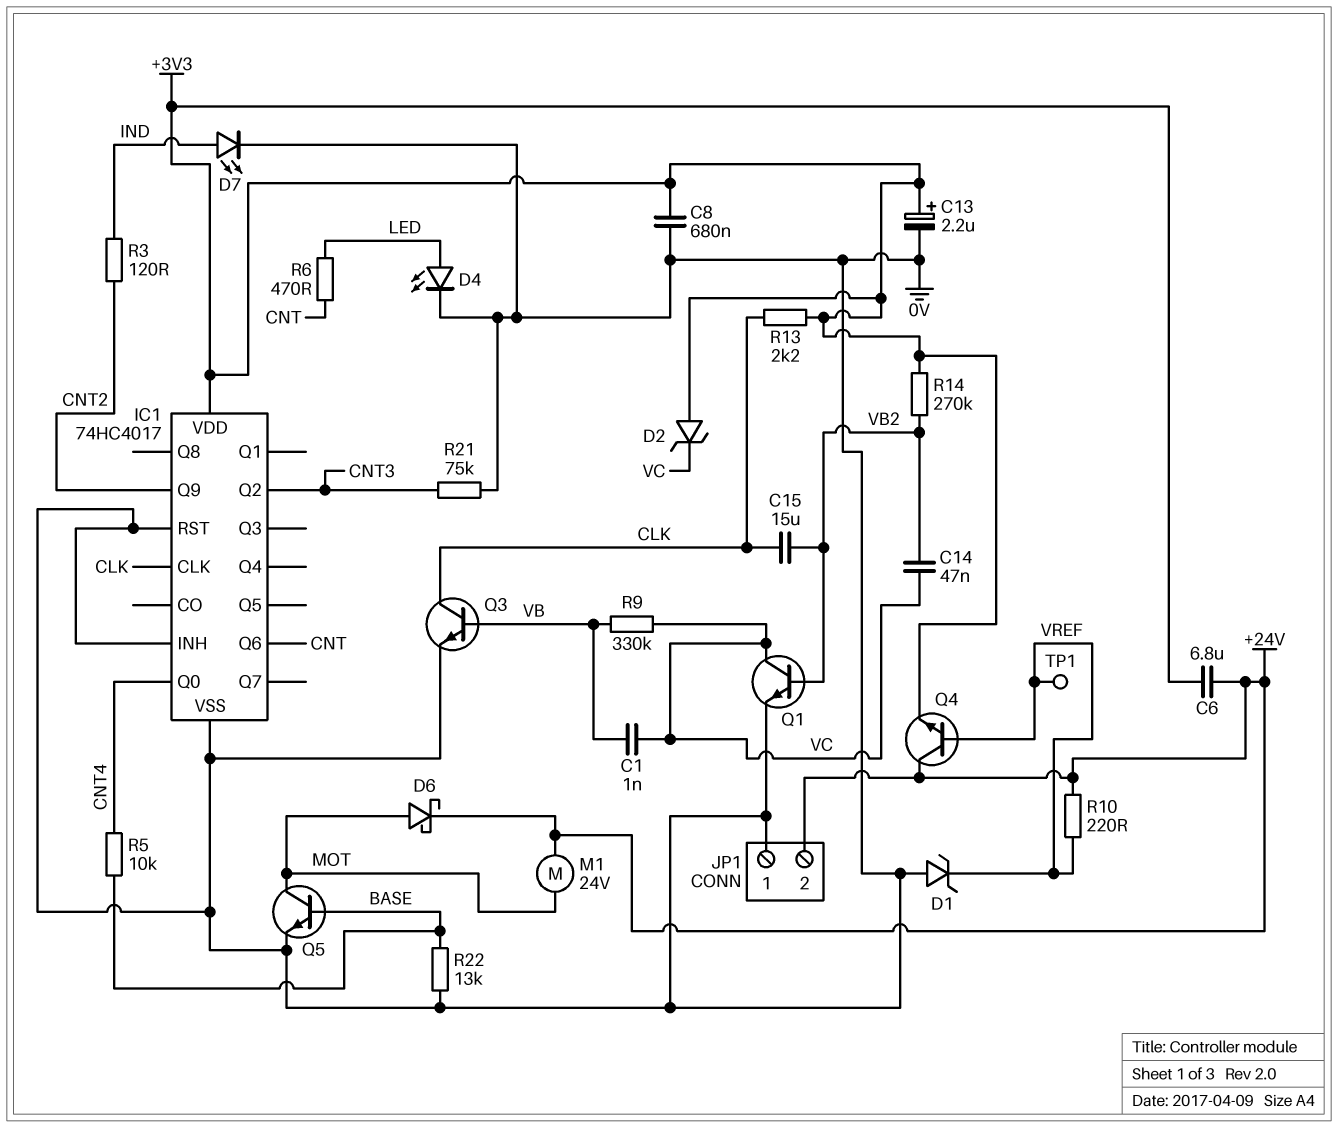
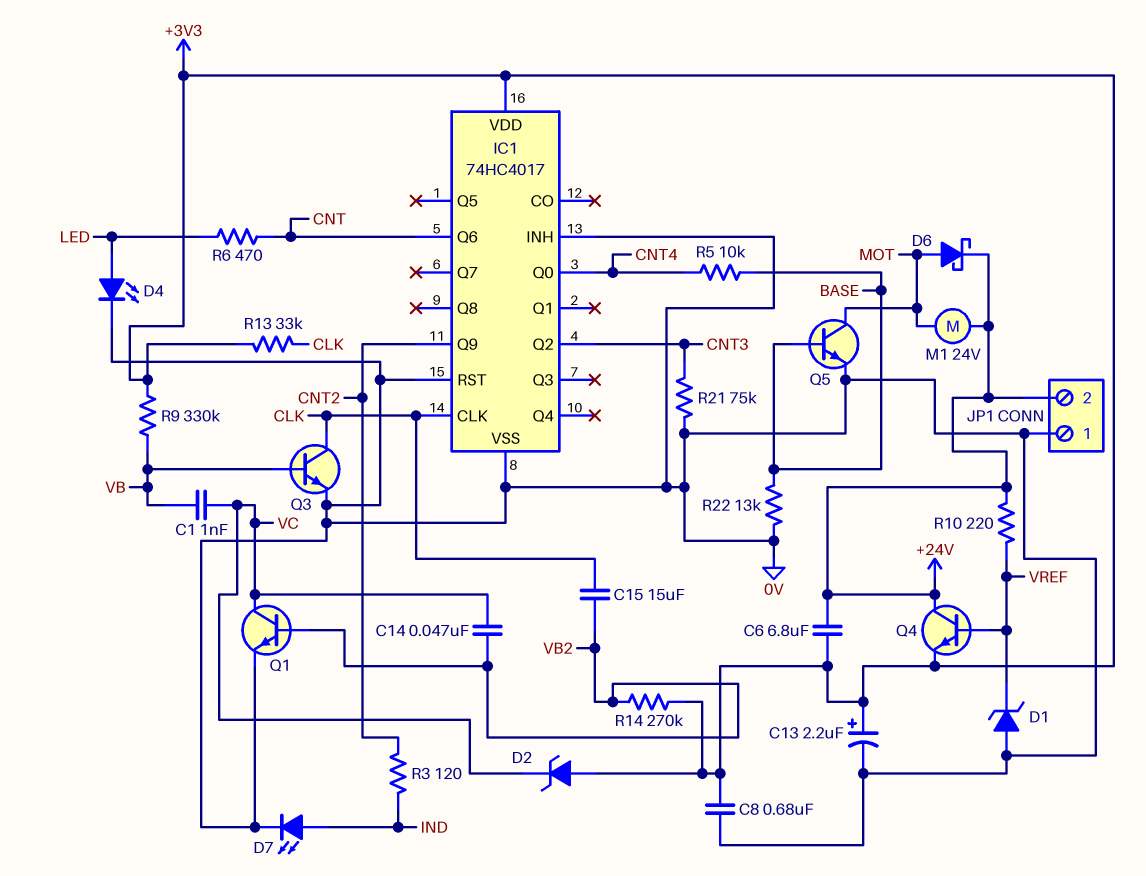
R9: 330k (VB, VC) -> 330k (+3V3, VB)
R13: 2.2k (+3V3, CLK) -> 33k (+3V3, CLK)
TP1: test point (VREF) -> none

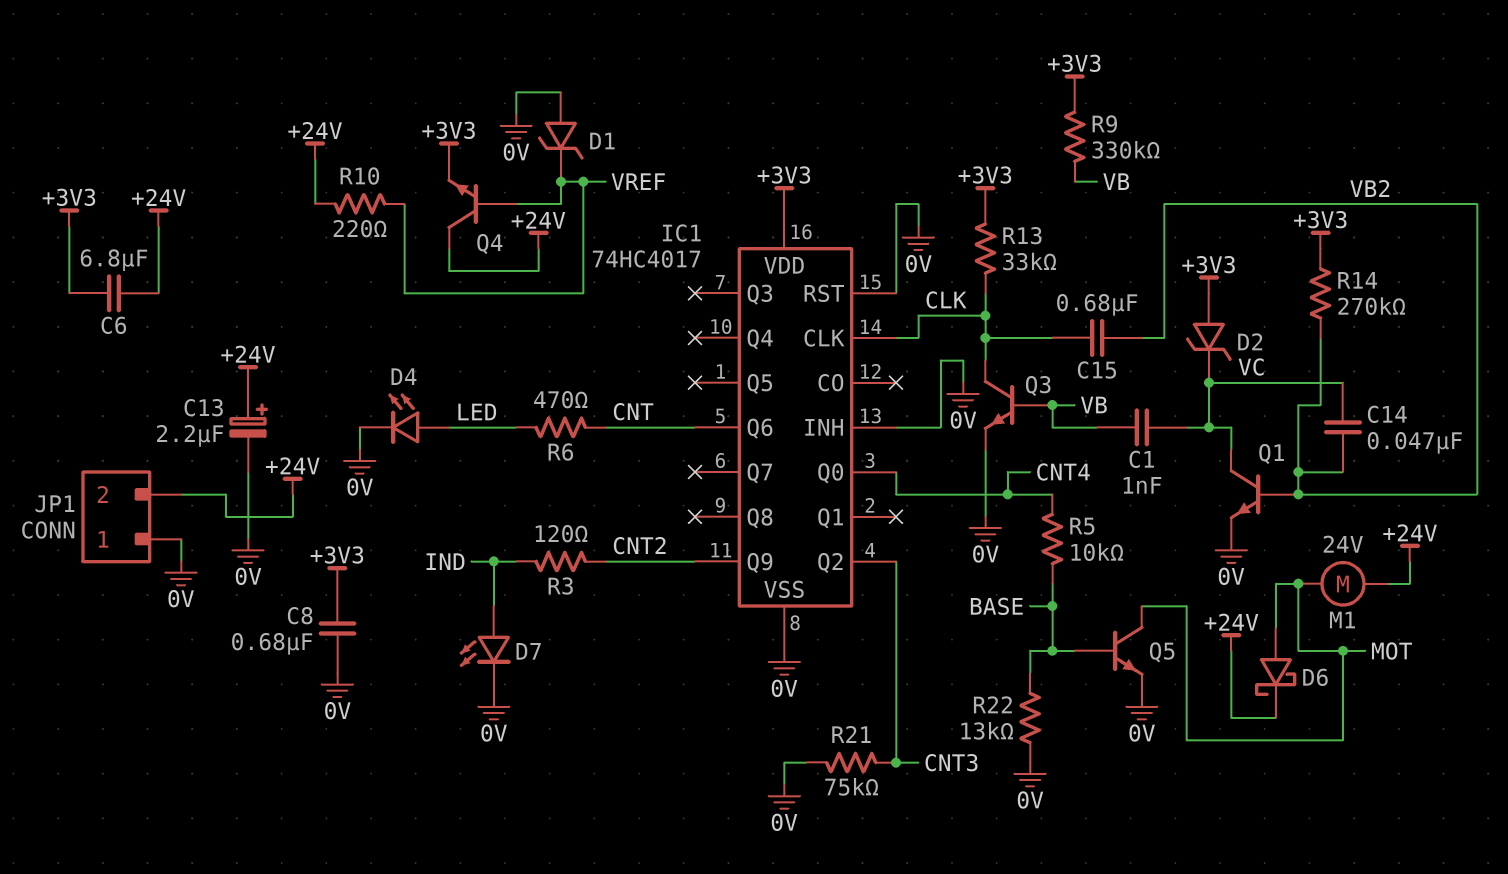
C13: 2.2uF (plus +3V3, minus 0V) -> 2.2uF (plus +24V, minus 0V)
C15: 15uF (CLK, VB2) -> 680nF (CLK, VB2)

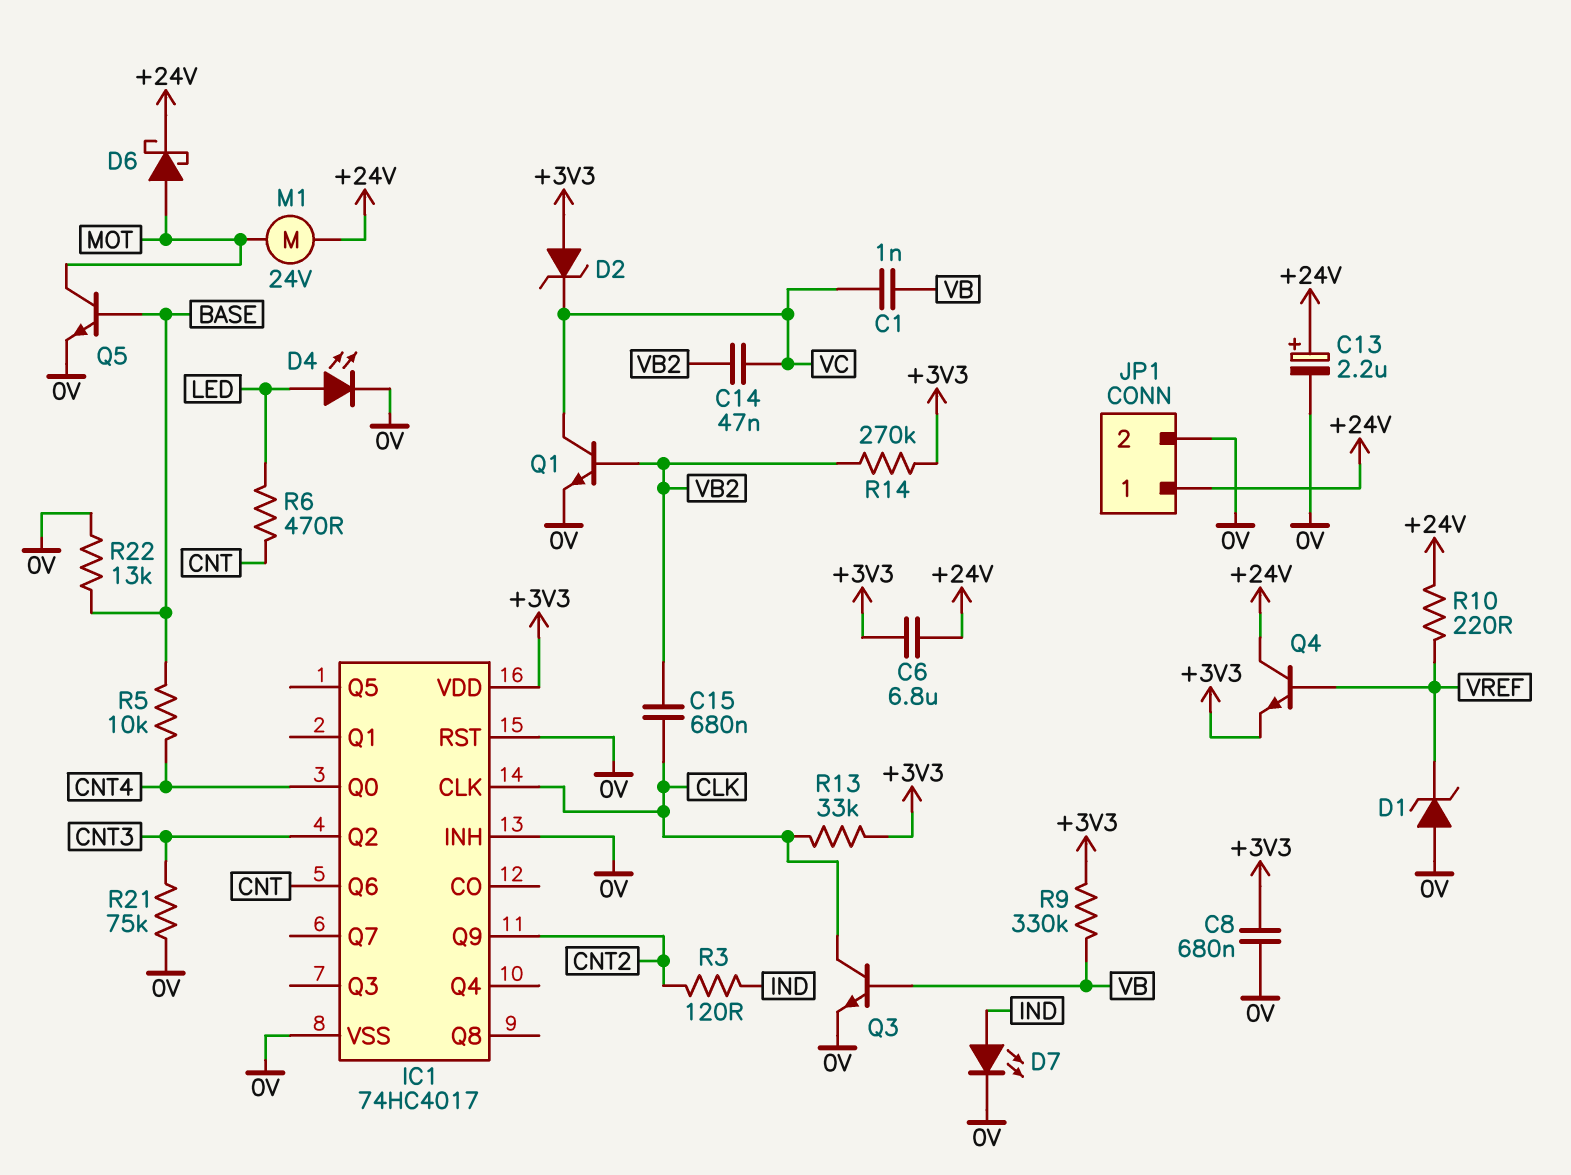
JP1 pin 1: 0V -> +24V
JP1 pin 2: +24V -> 0V

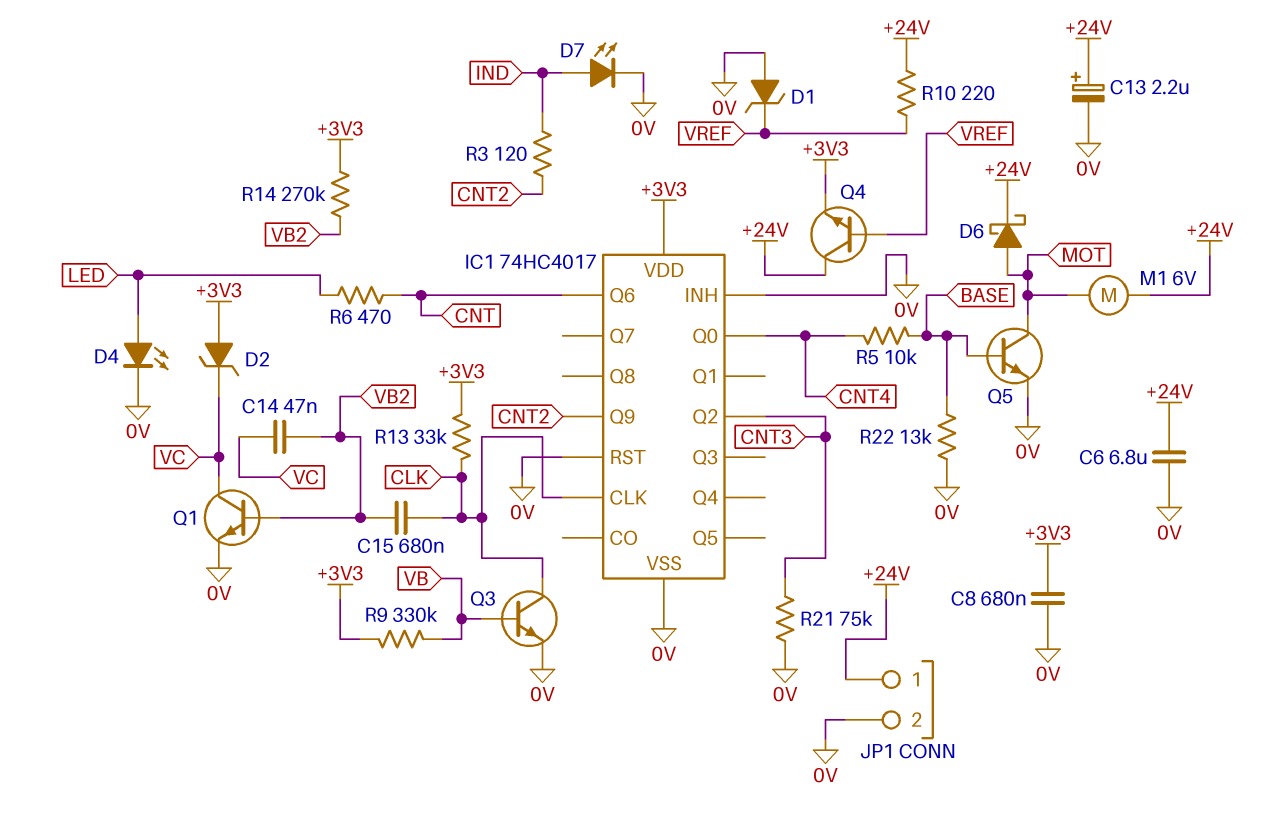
C1: 1nF (VB, VC) -> none
C6: 6.8uF (+3V3, +24V) -> 6.8uF (+24V, 0V)
M1: motor 24V (+24V, MOT) -> motor 6V (+24V, MOT)

